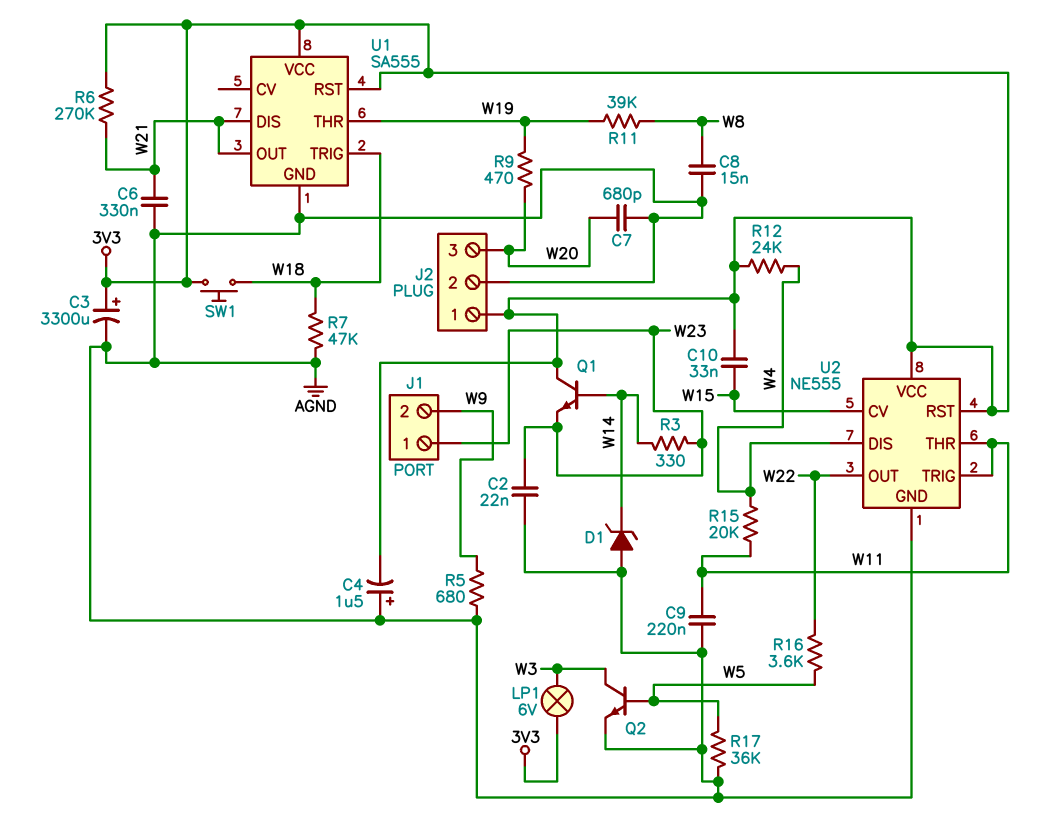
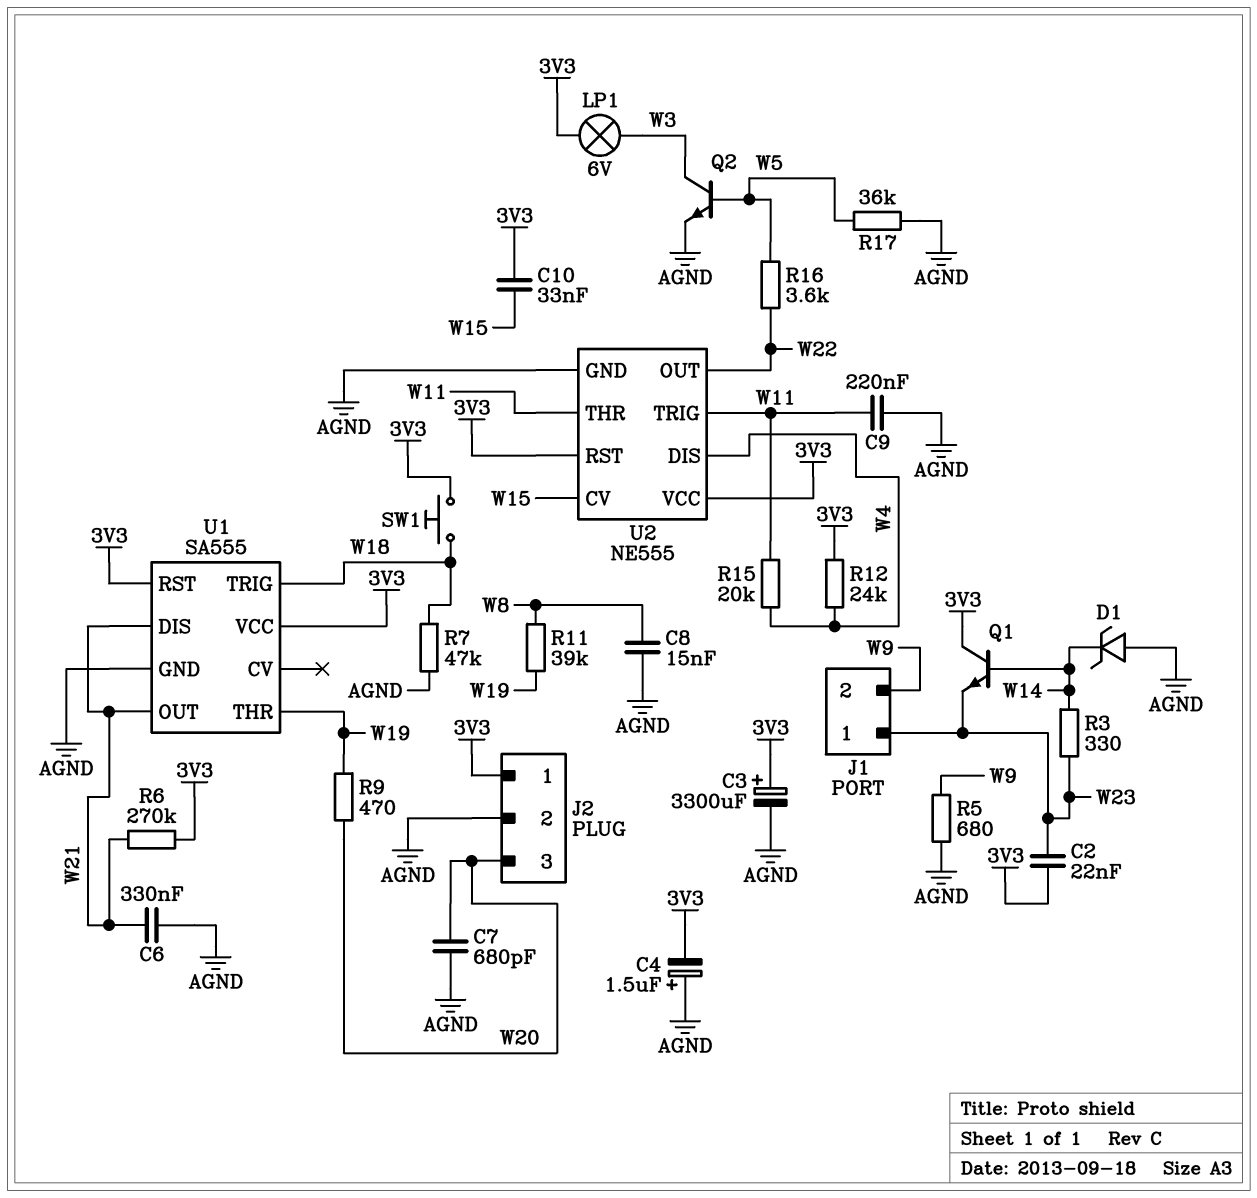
C2: 22nF (AGND, W23) -> 22nF (3V3, W23)

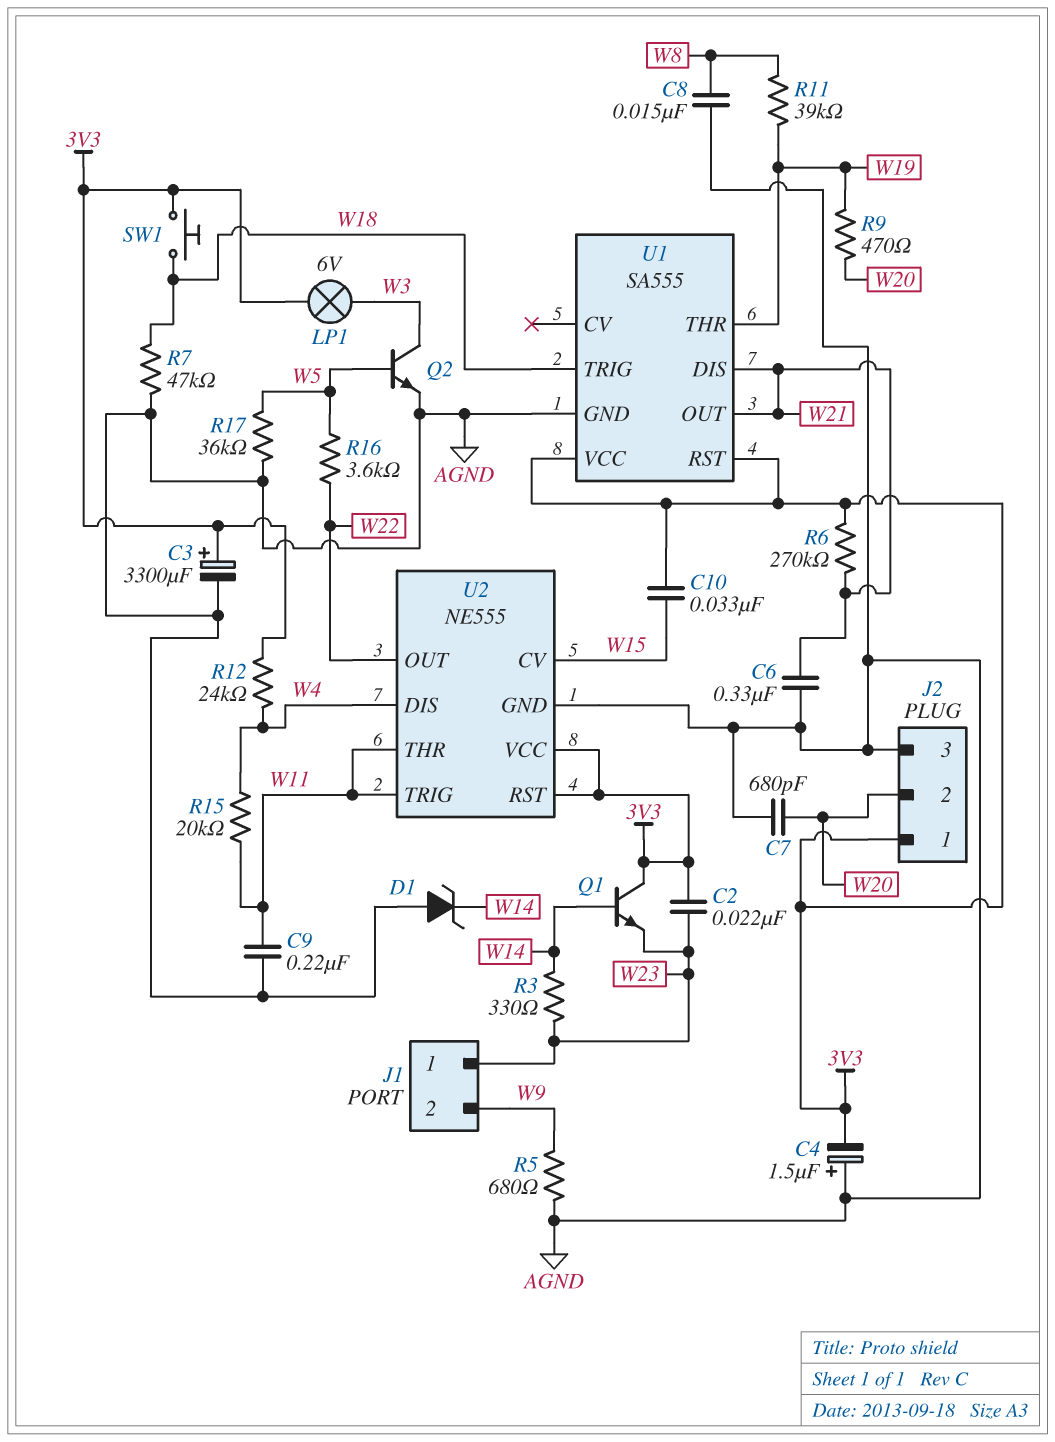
J2 pin 2: AGND -> W20
J2 pin 3: W20 -> AGND

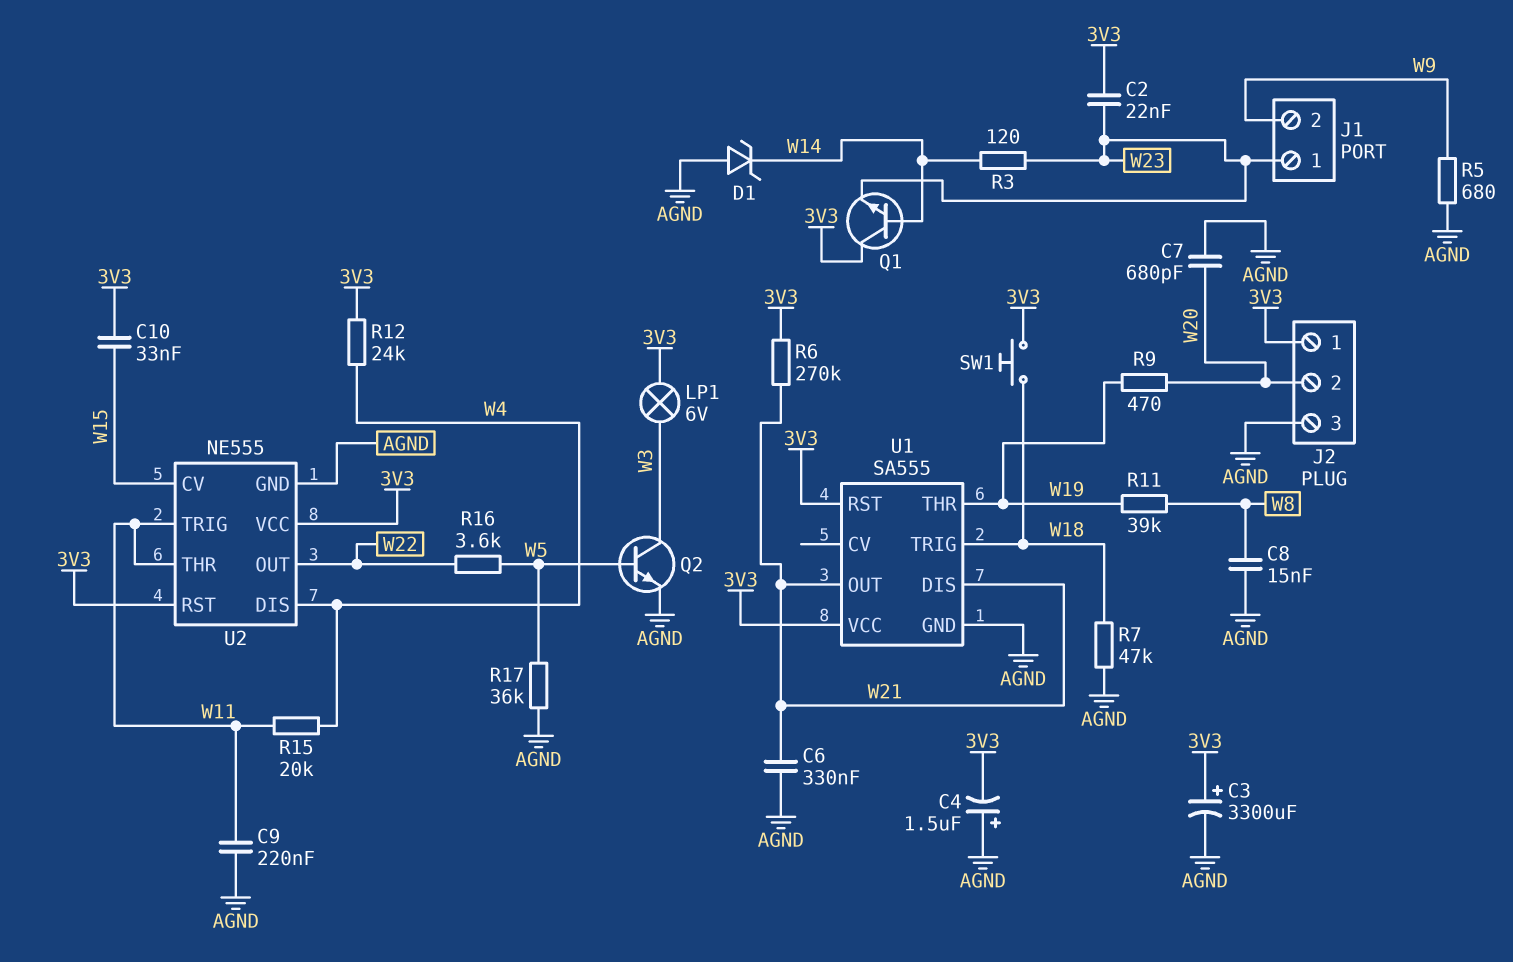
R3: 330 (W14, W23) -> 120 (W14, W23)

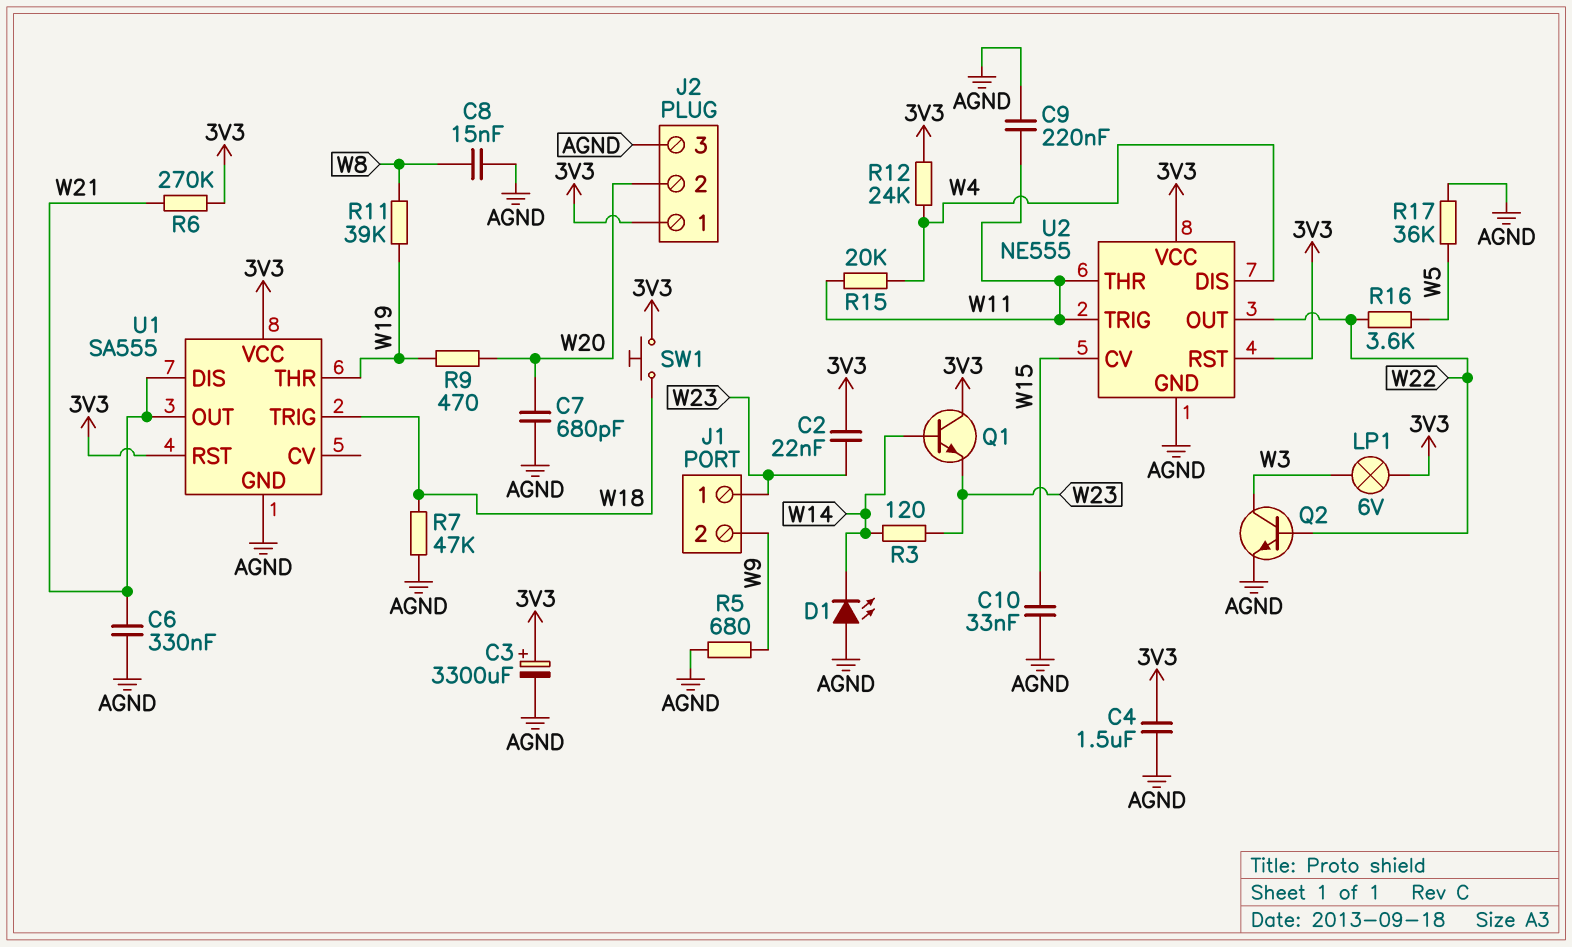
C4: 1.5uF (plus AGND, minus 3V3) -> 1.5uF (3V3, AGND)
C10: 33nF (3V3, W15) -> 33nF (AGND, W15)
D1: zener (A AGND, K W14) -> LED (A AGND, K W14)
Q2: NPN (B W5, C W3, E AGND) -> NPN (B W22, C W3, E AGND)

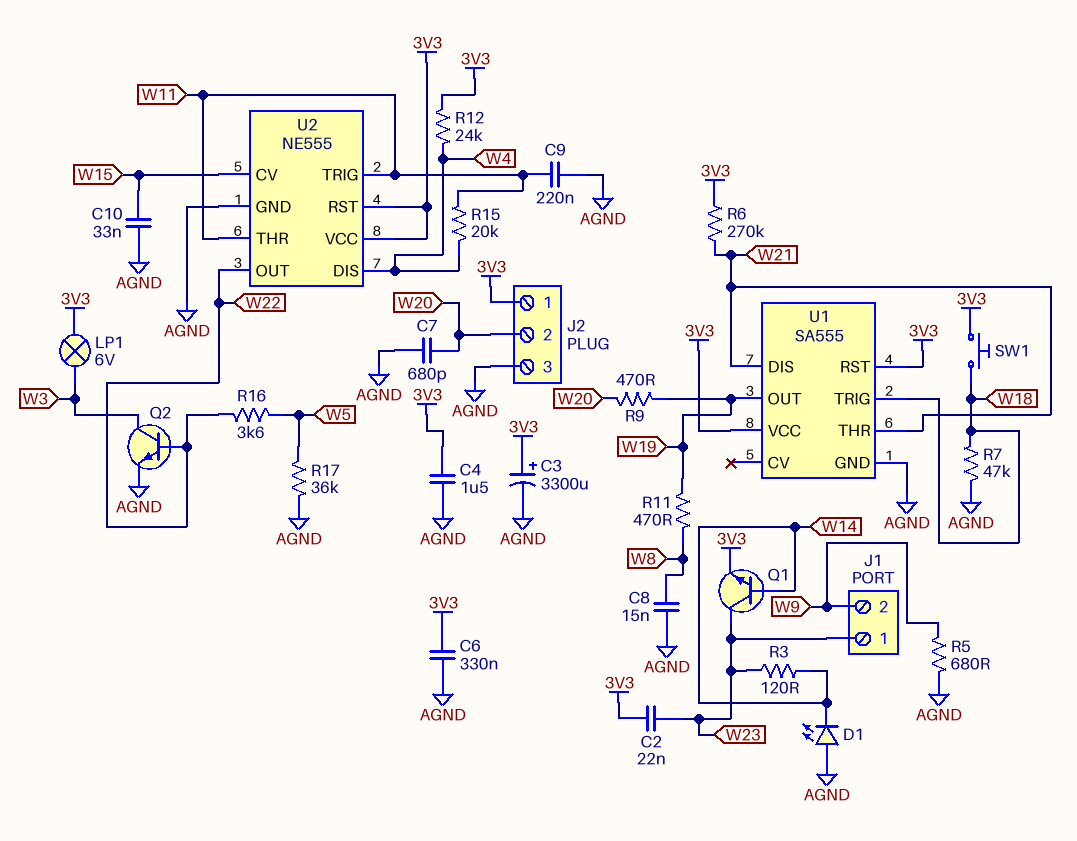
C6: 330nF (AGND, W21) -> 330nF (3V3, AGND)
Q1: NPN (B W14, C 3V3, E W23) -> NPN (B W14, C W23, E 3V3)
R11: 39k (W8, W19) -> 470 (W8, W19)
U1 pin OUT: W21 -> W19
U1 pin THR: W19 -> W21

